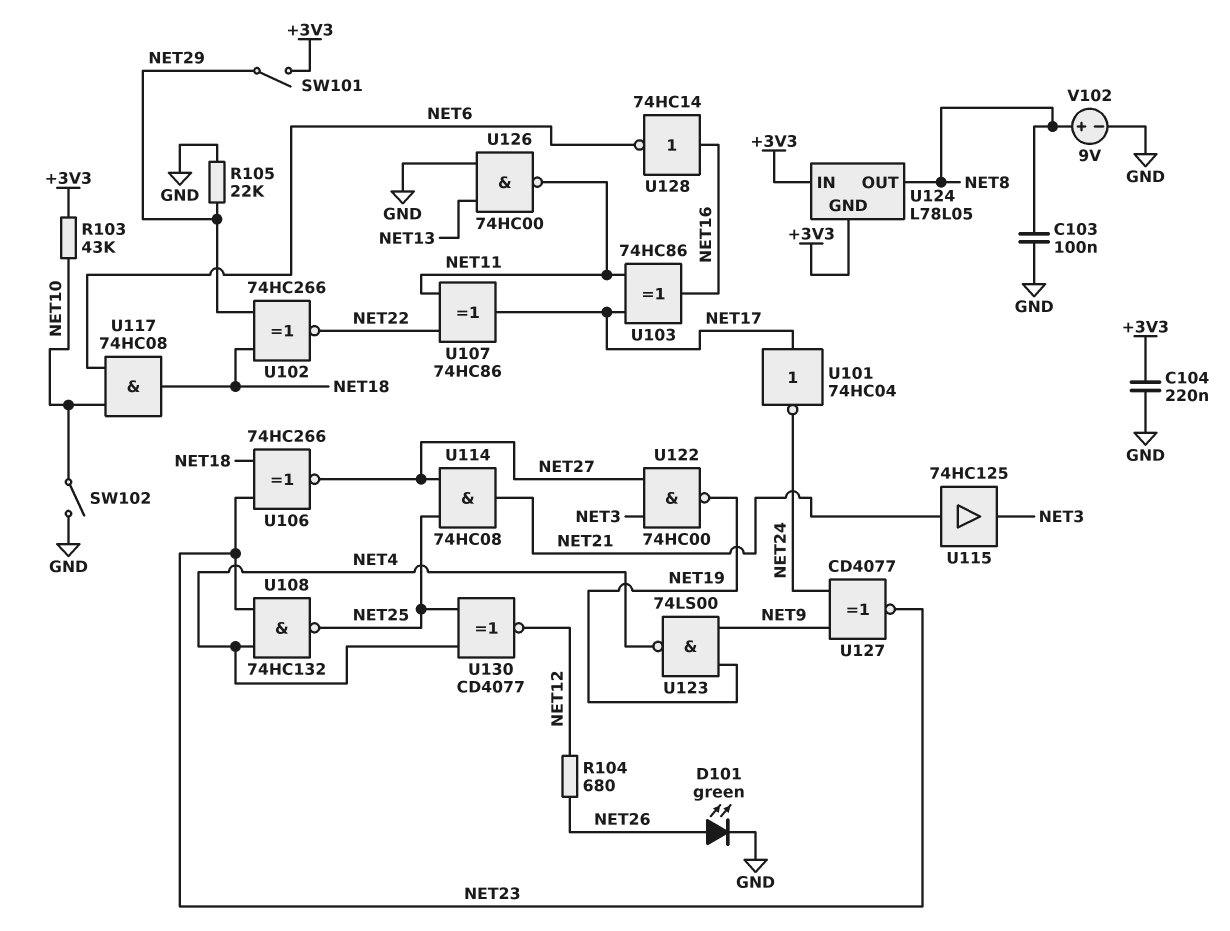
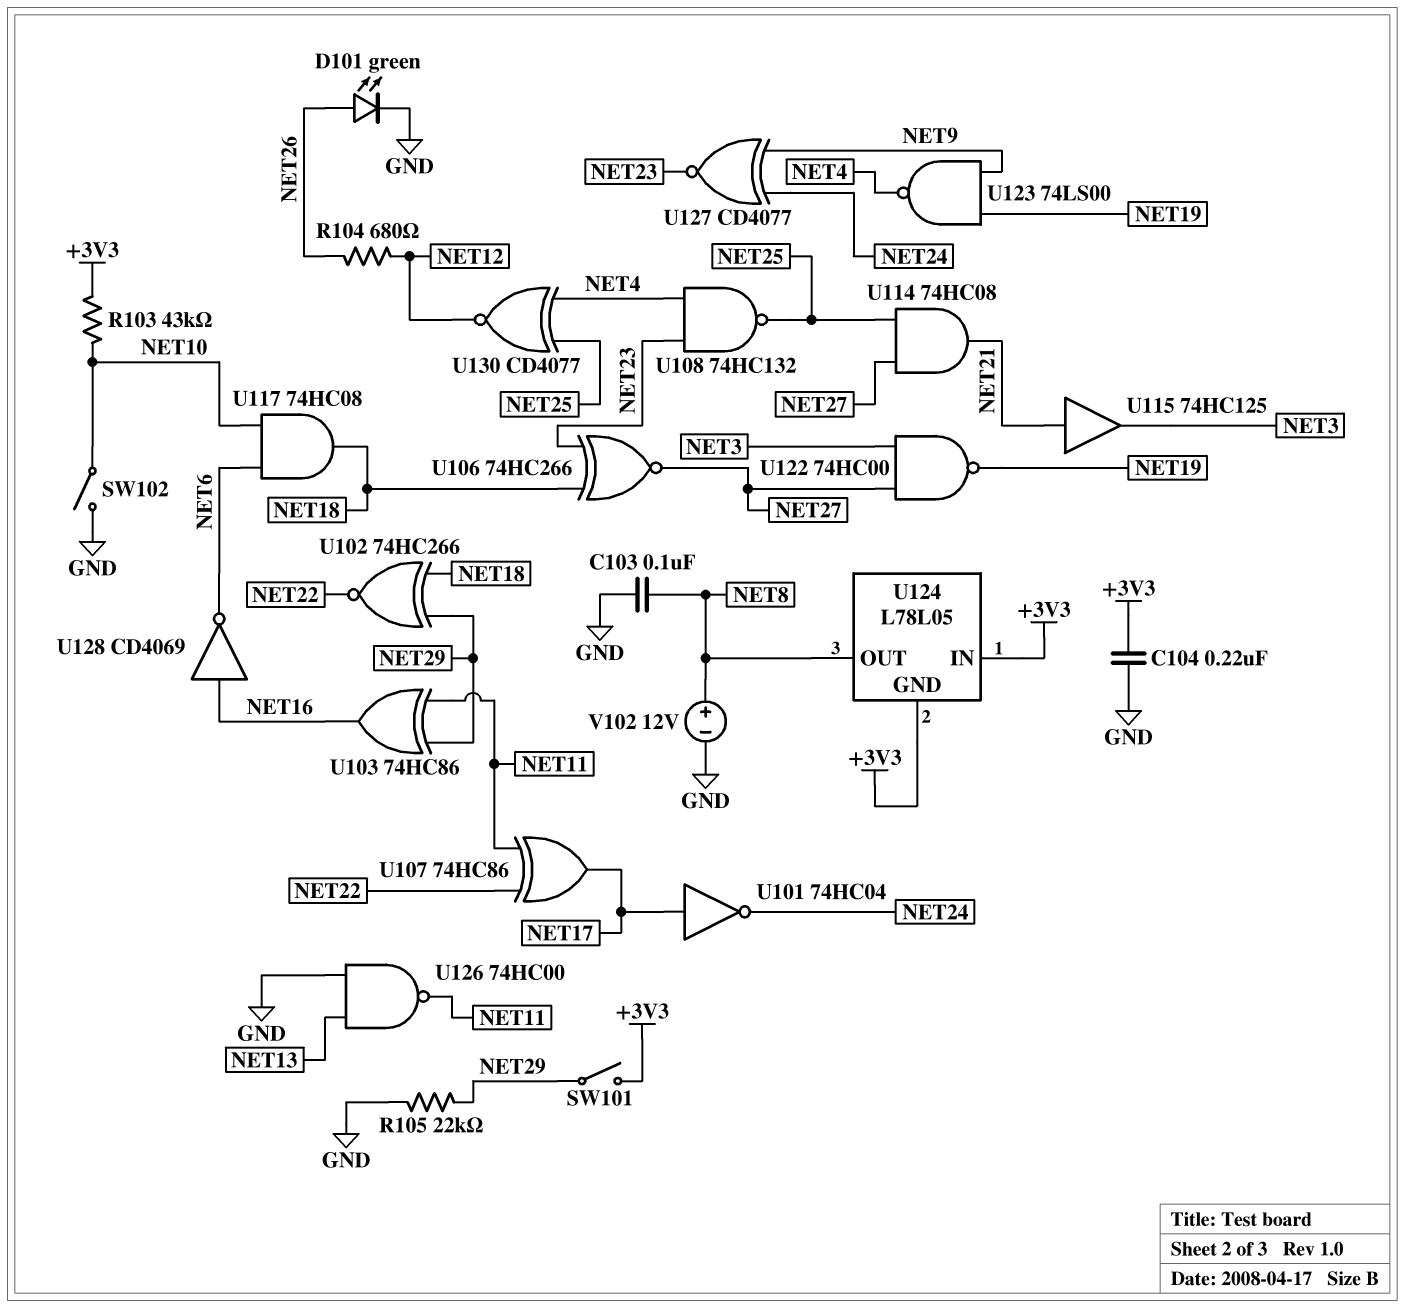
U103: XOR 74HC86 (in NET11, in NET17, out NET16) -> XOR 74HC86 (in NET11, in NET29, out NET16)
U128: NOT 74HC14 (in NET16, out NET6) -> NOT CD4069 (in NET16, out NET6)
V102: 9V (plus NET8, minus GND) -> 12V (plus NET8, minus GND)

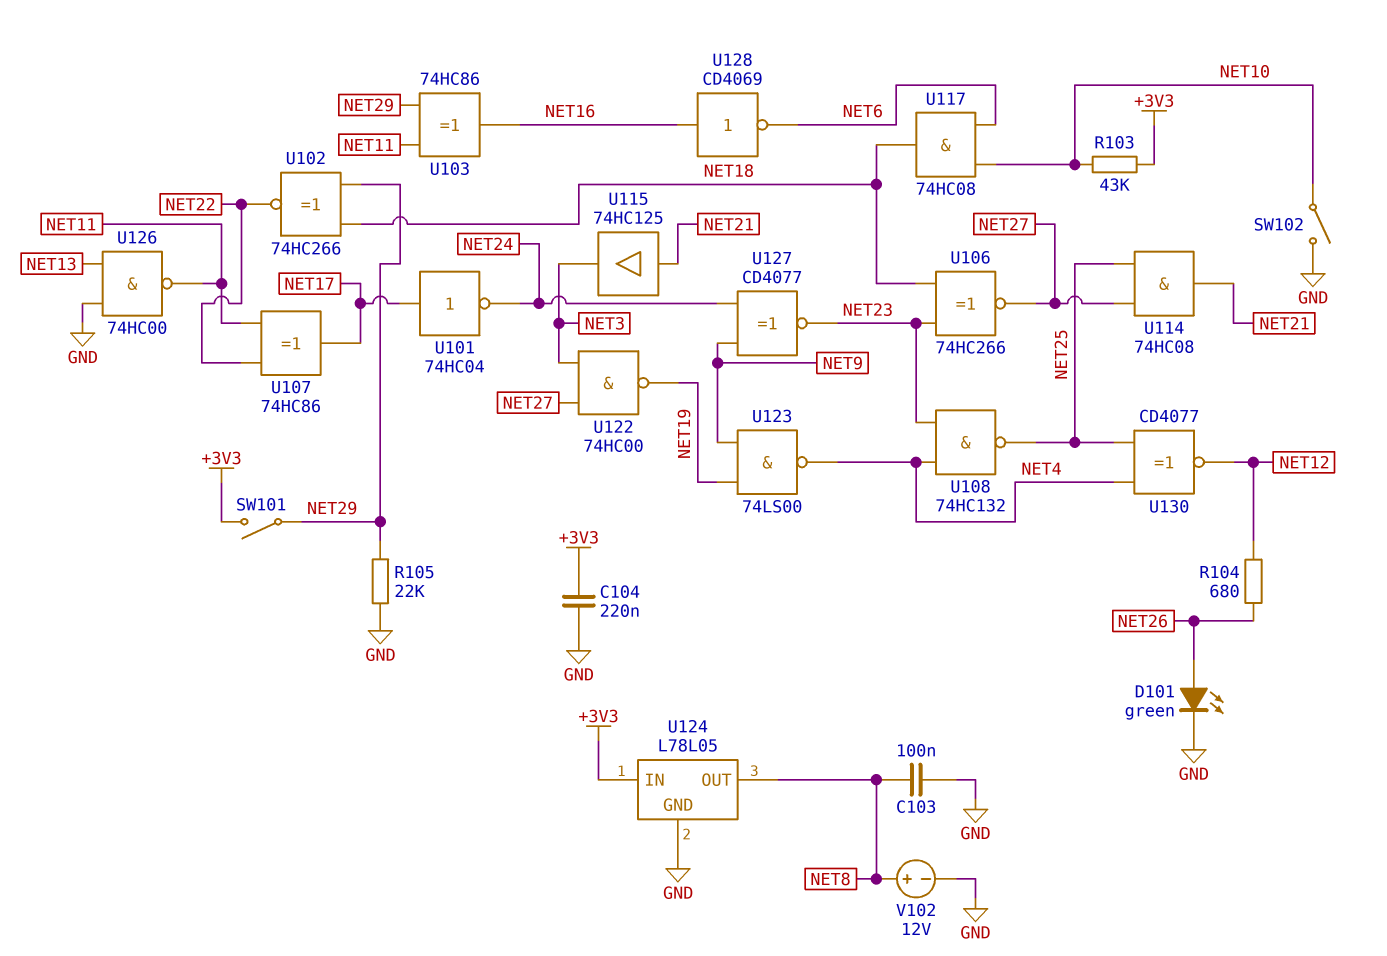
U124 pin GND: +3V3 -> GND

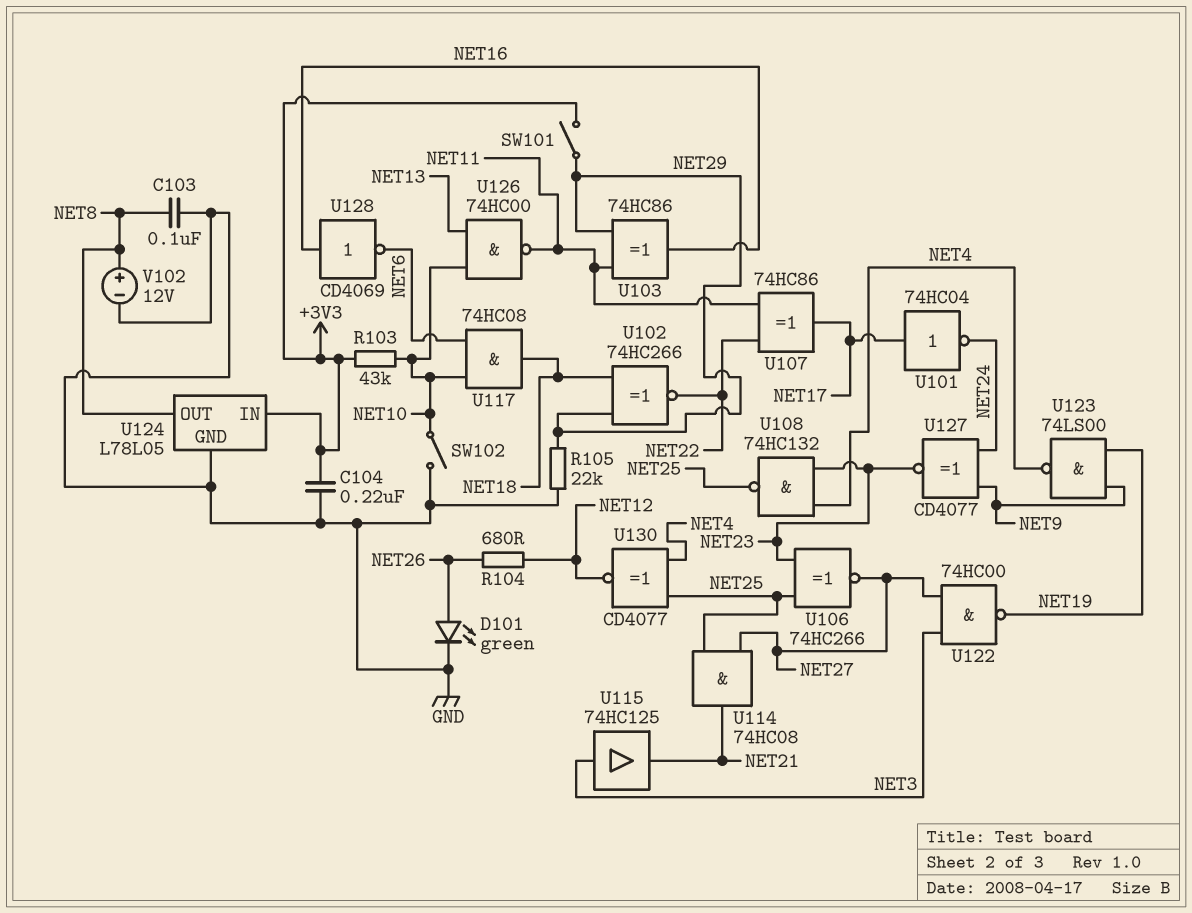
U106: XNOR 74HC266 (in NET18, in NET23, out NET27) -> XNOR 74HC266 (in NET23, in NET25, out NET27)
U115: buffer 74HC125 (in NET21, out NET3) -> buffer 74HC125 (in NET3, out NET21)
U126: NAND 74HC00 (in GND, in NET13, out NET11) -> NAND 74HC00 (in NET10, in NET13, out NET11)

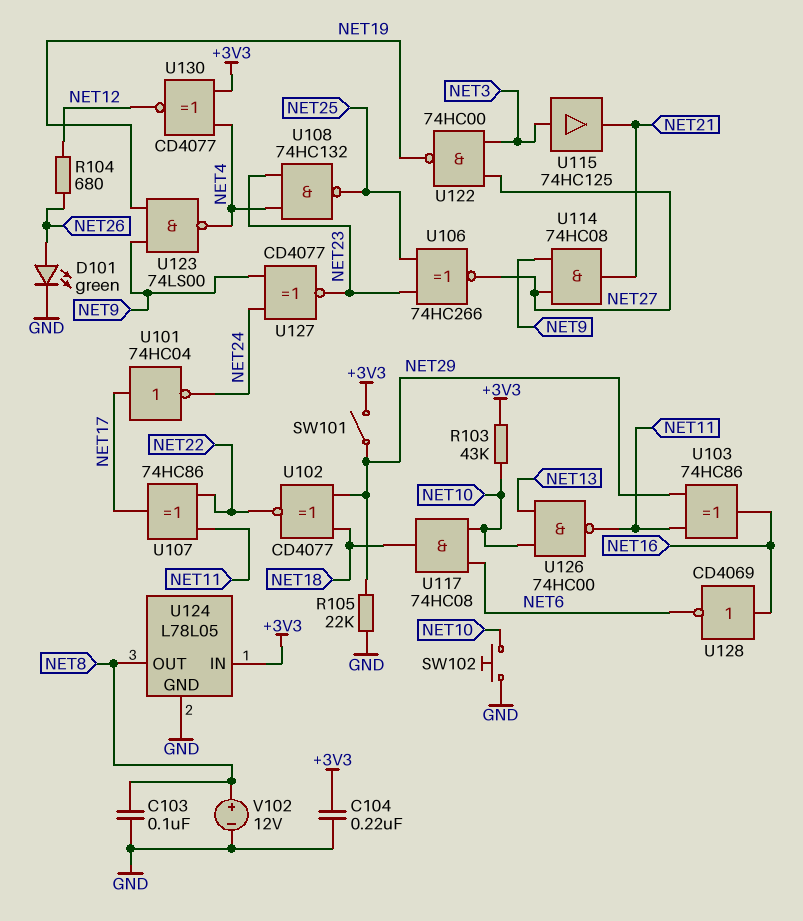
SW102: switch (GND, NET10) -> button (GND, NET10)
U102: XNOR 74HC266 (in NET18, in NET29, out NET22) -> XNOR CD4077 (in NET18, in NET29, out NET22)
U114: AND 74HC08 (in NET25, in NET27, out NET21) -> AND 74HC08 (in NET9, in NET27, out NET21)
U130: XNOR CD4077 (in NET4, in NET25, out NET12) -> XNOR CD4077 (in +3V3, in NET4, out NET12)

